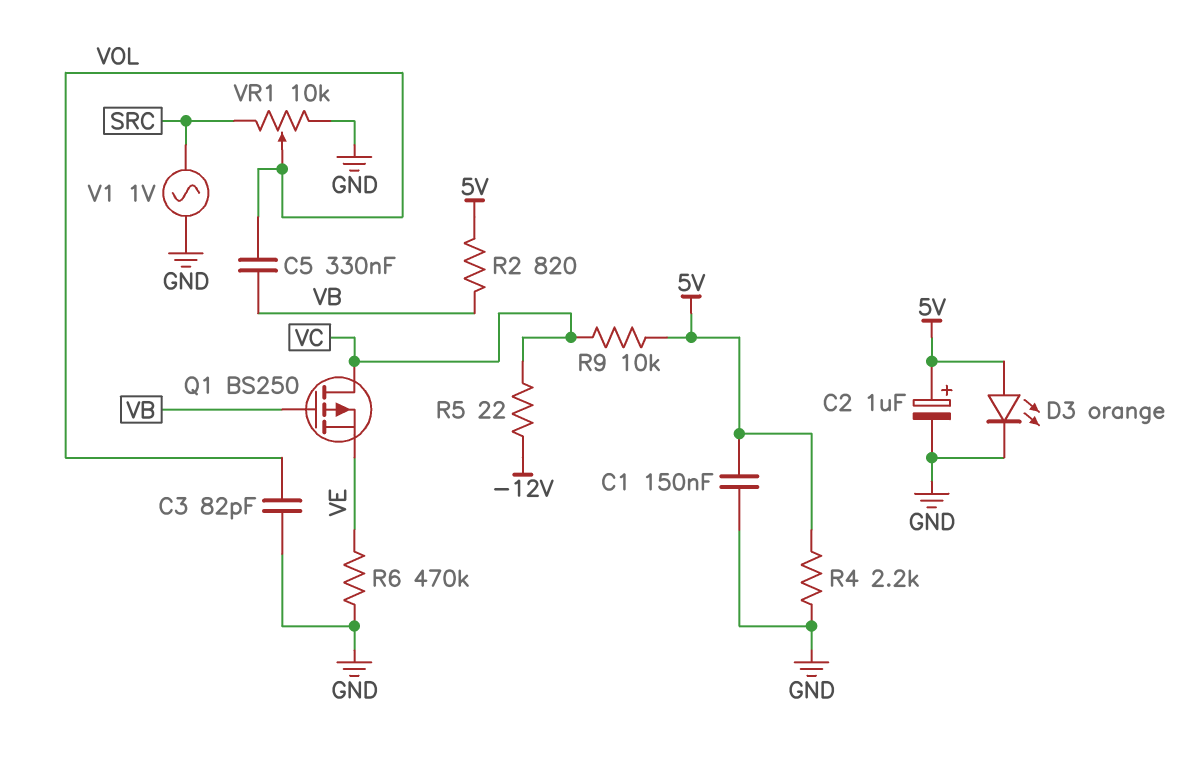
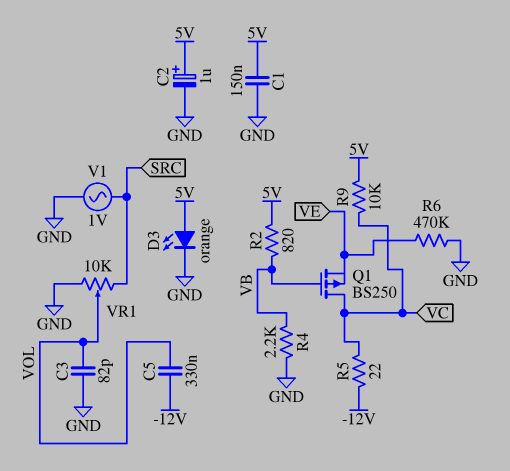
C5: 330nF (VB, VOL) -> 330nF (-12V, VOL)
R4: 2.2k (5V, GND) -> 2.2k (GND, VB)

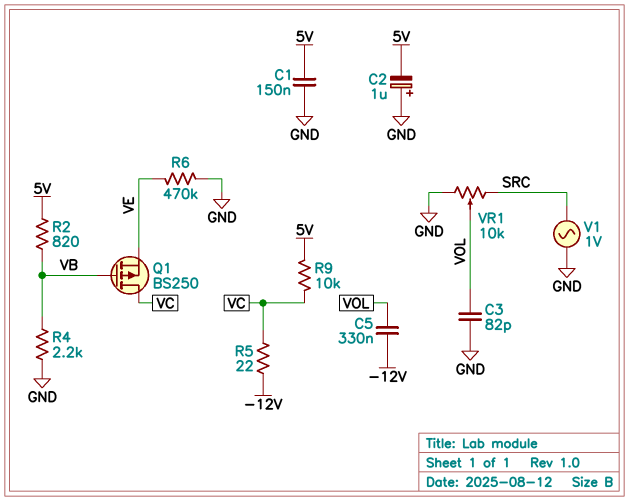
C2: 1uF (plus 5V, minus GND) -> 1uF (plus GND, minus 5V)
D3: LED orange (A 5V, K GND) -> none

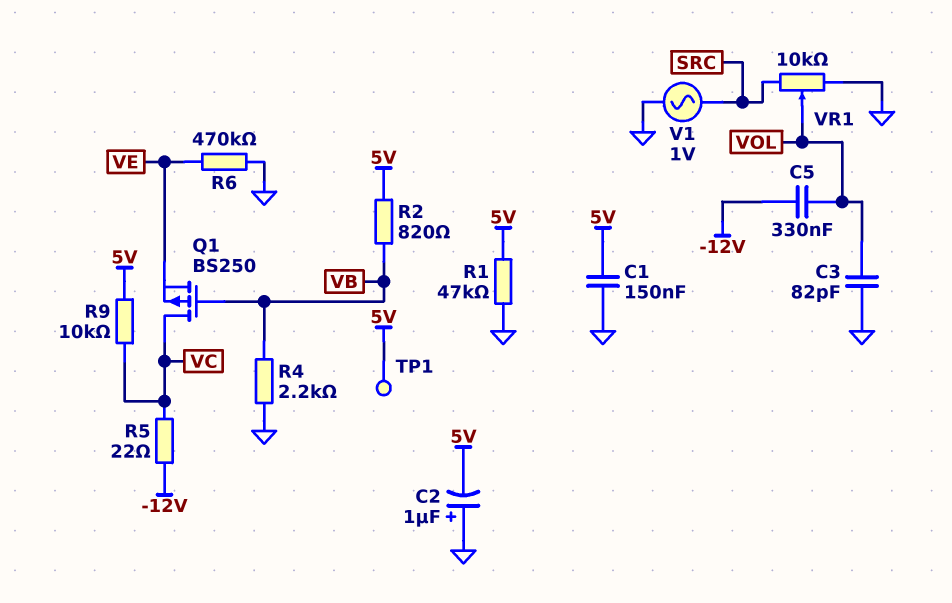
R1: none -> 47k (5V, GND)
TP1: none -> test point (5V)

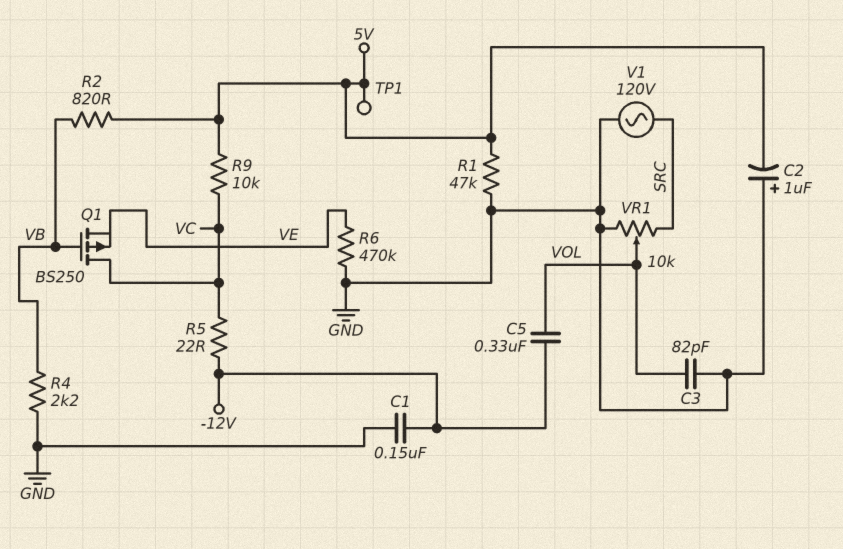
C1: 150nF (5V, GND) -> 150nF (-12V, GND)
V1: AC 1V (GND, SRC) -> AC 120V (GND, SRC)

